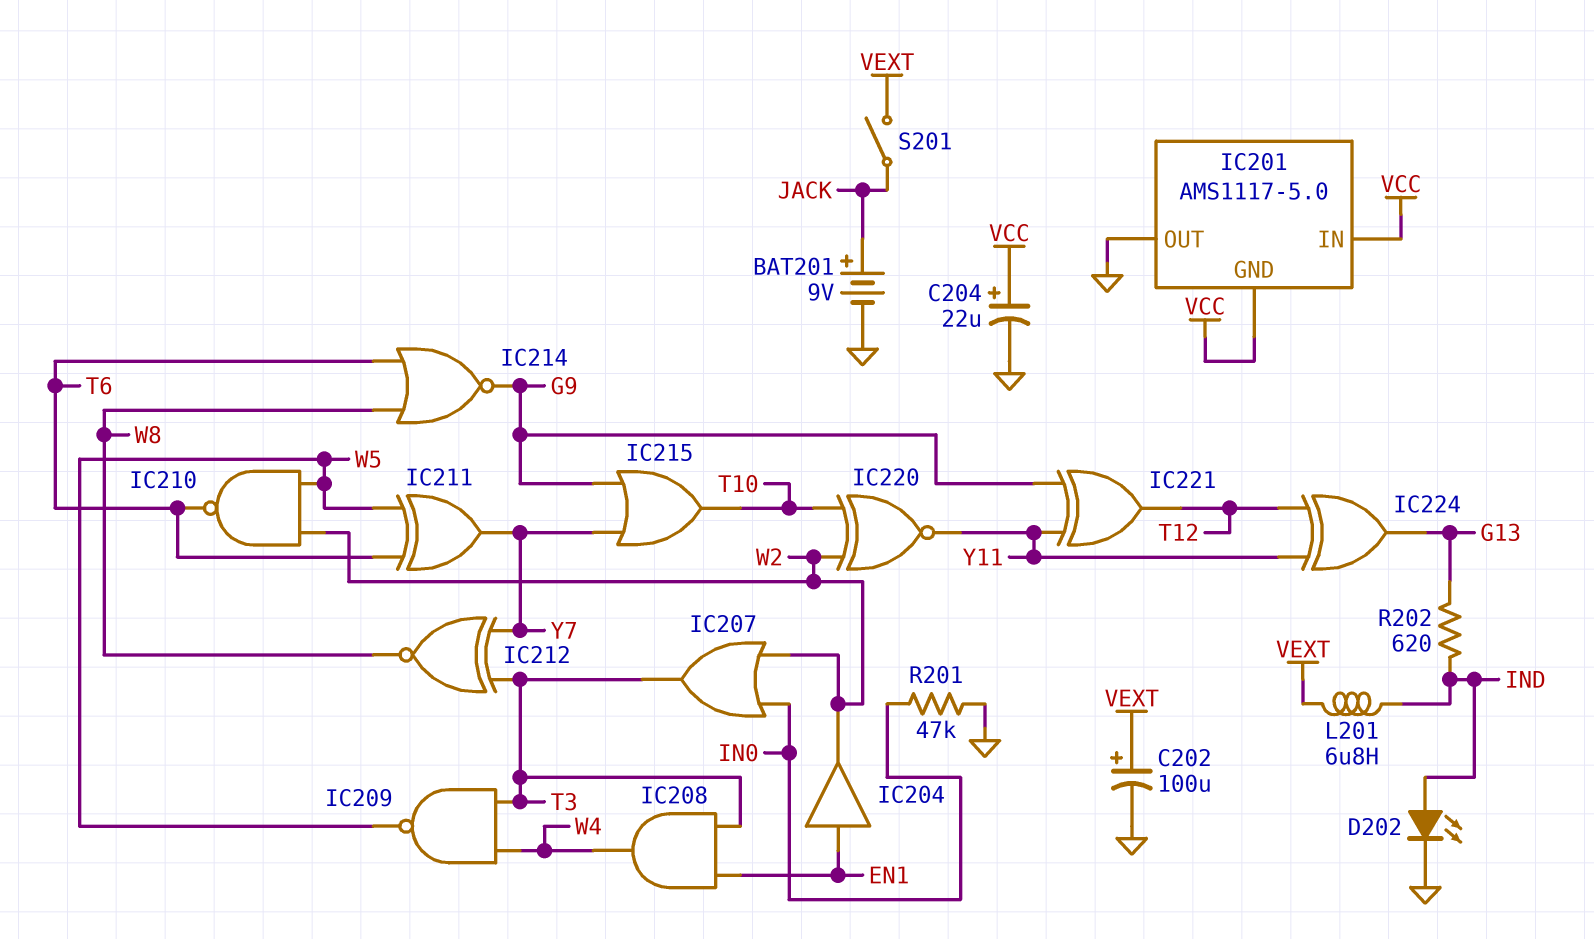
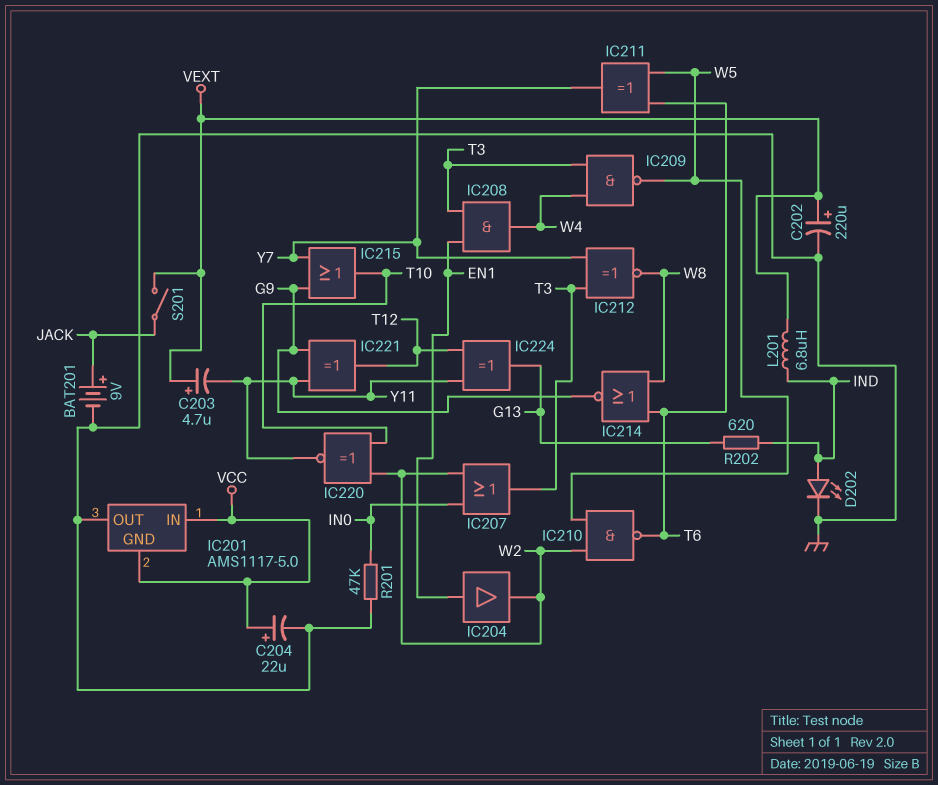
C202: 100uF (plus VEXT, minus GND) -> 220uF (plus VEXT, minus GND)
C203: none -> 4.7uF (plus VEXT, minus Y11)

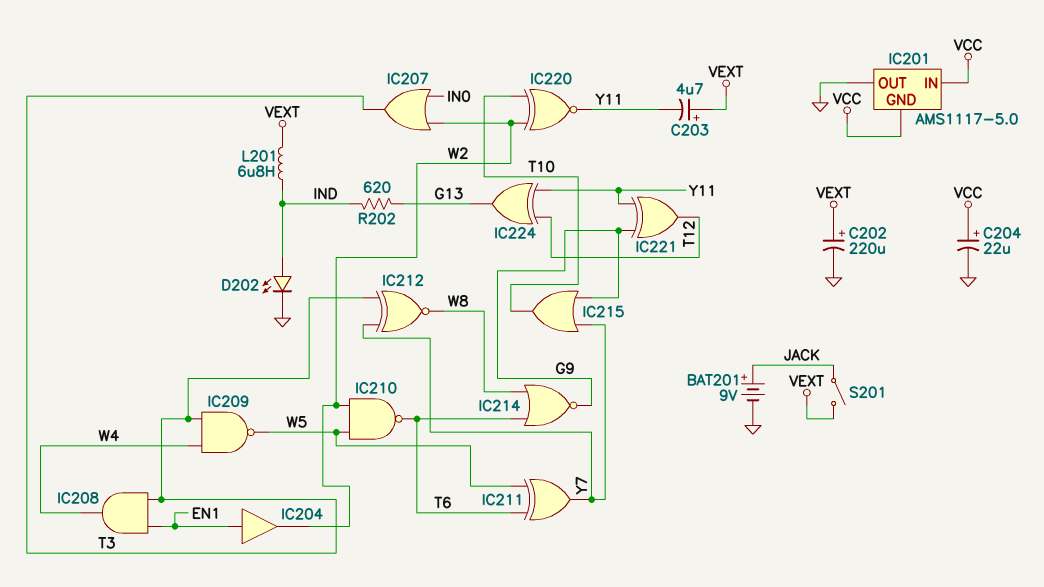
R201: 47k (GND, IN0) -> none

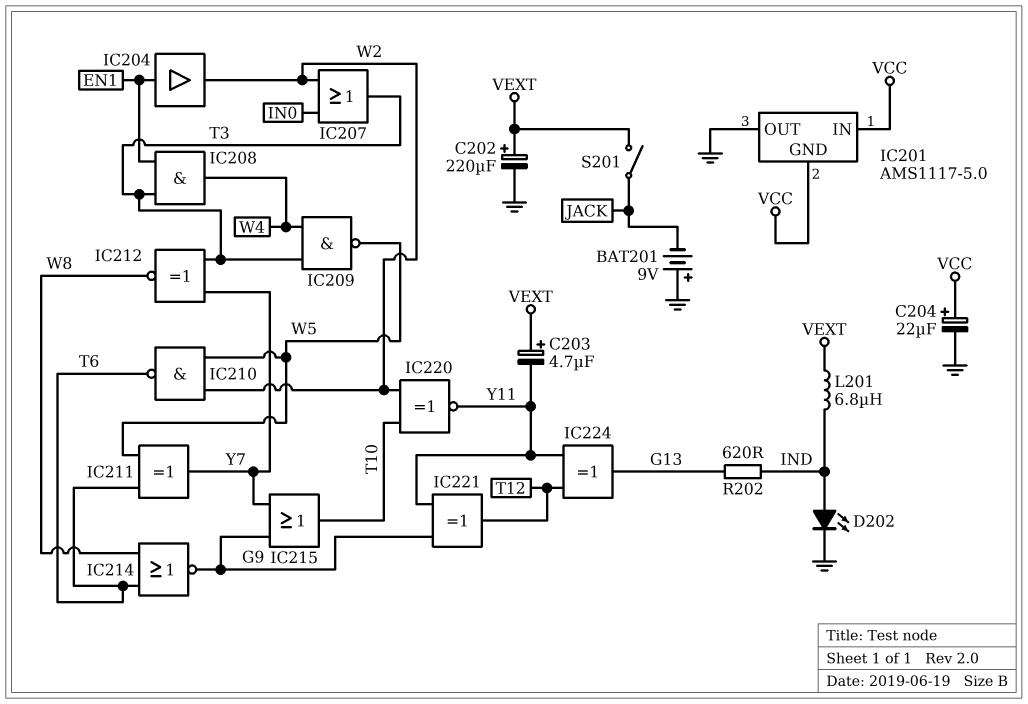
BAT201: 9V (plus JACK, minus GND) -> 9V (plus GND, minus JACK)

